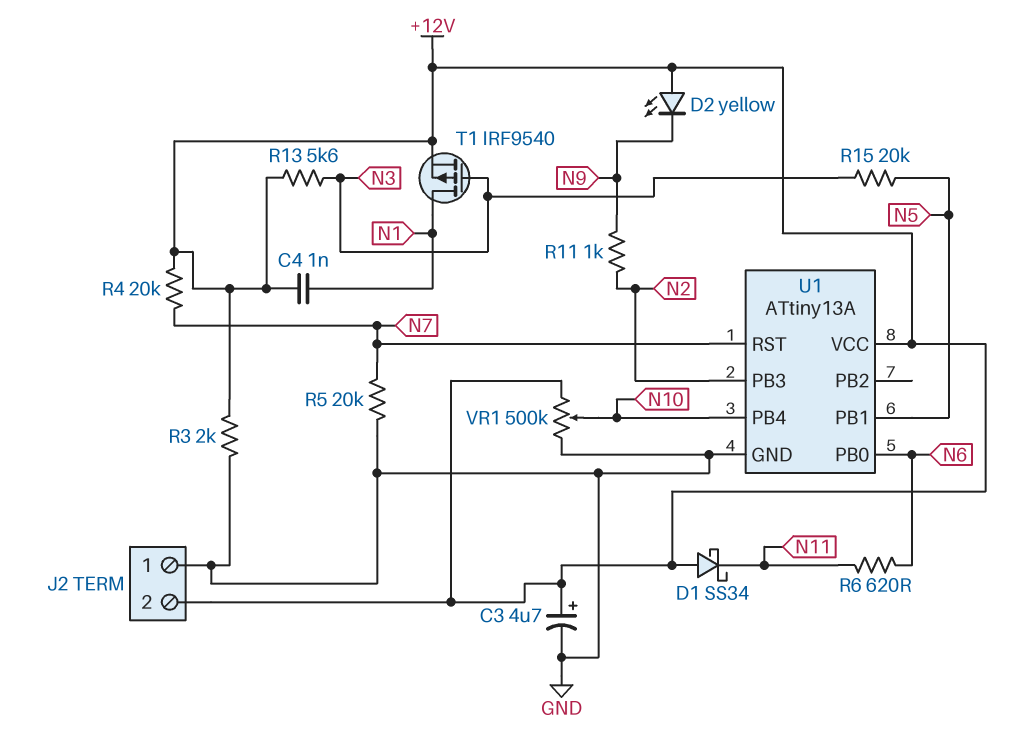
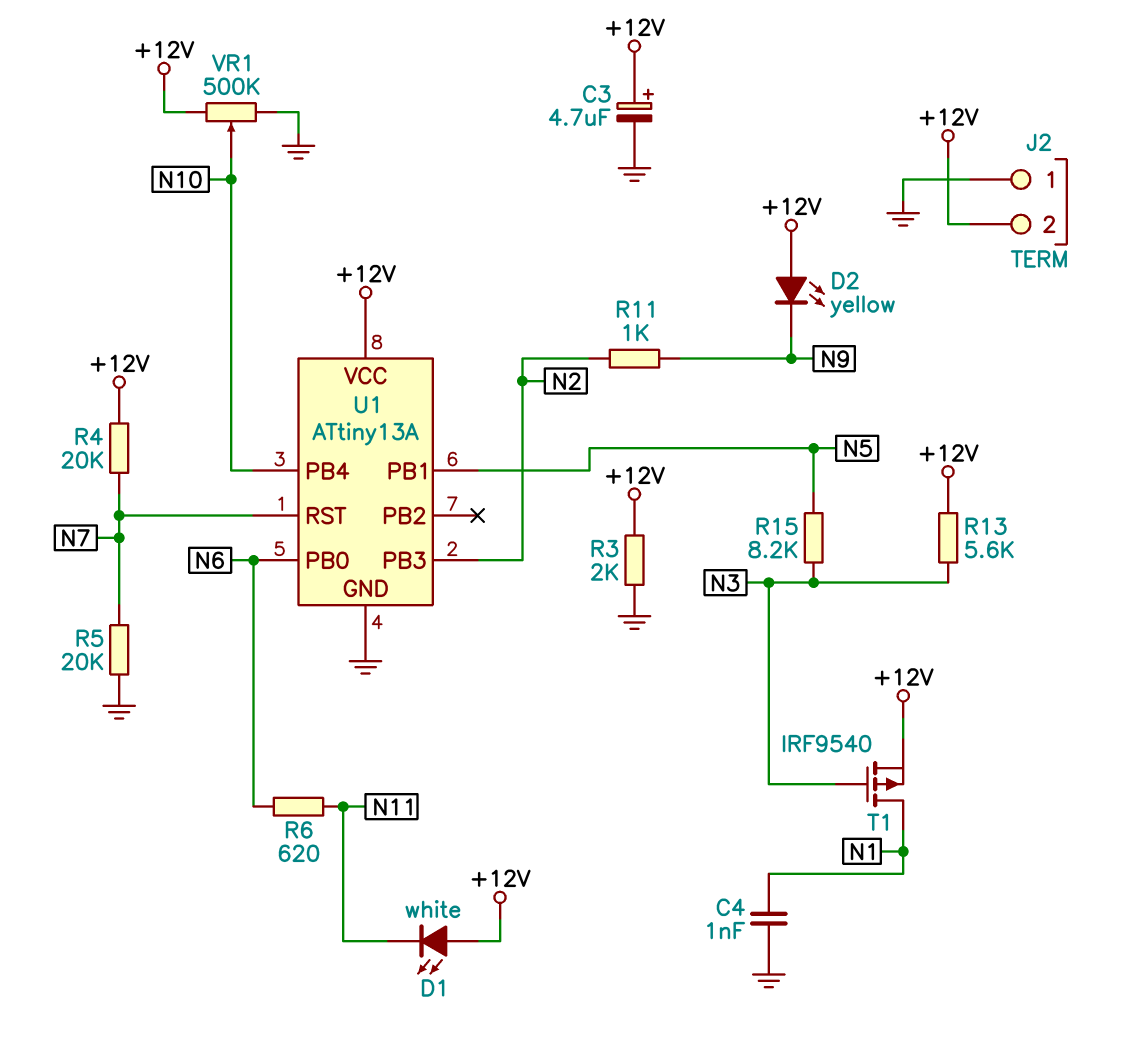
C4: 1nF (+12V, N1) -> 1nF (GND, N1)
D1: schottky SS34 (A +12V, K N11) -> LED white (A +12V, K N11)
R15: 20k (N3, N5) -> 8.2k (N3, N5)

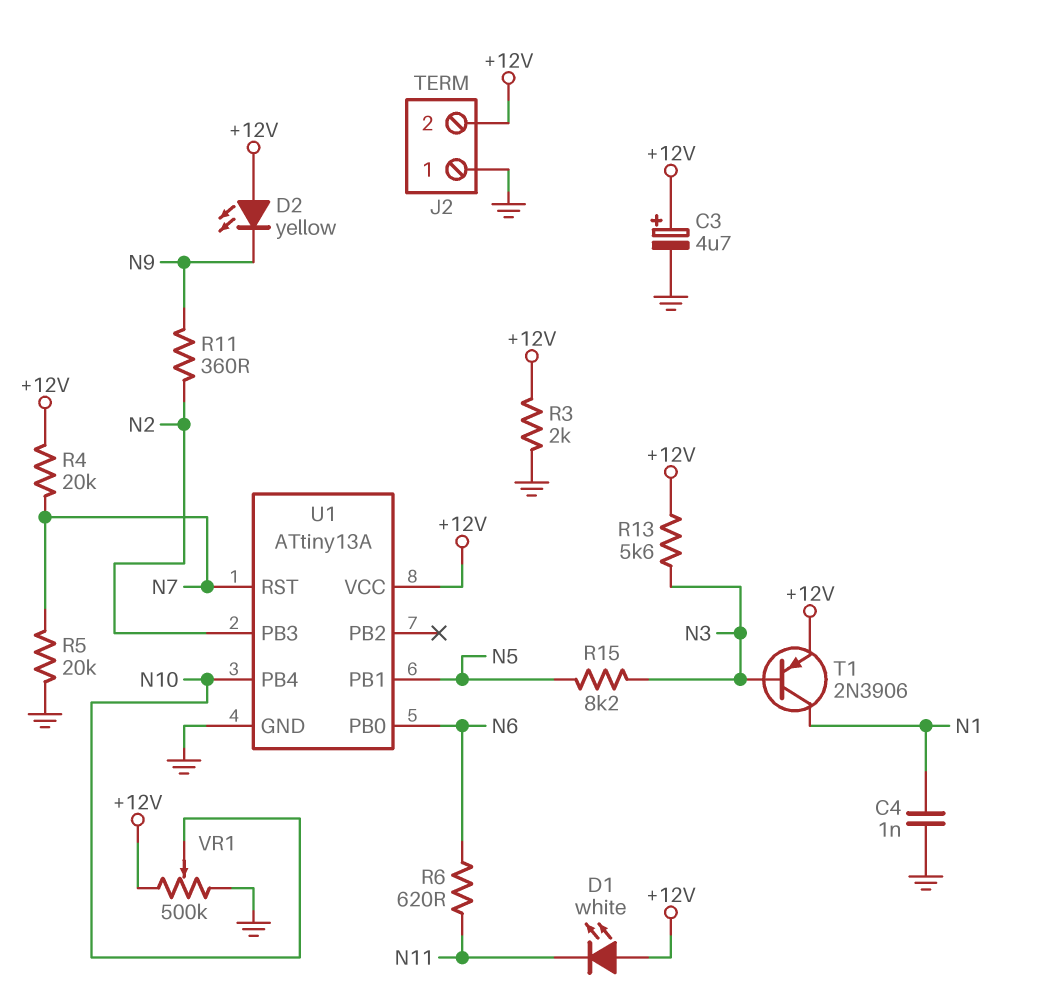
R11: 1k (N2, N9) -> 360 (N2, N9)
T1: PMOS IRF9540 (G N3, D N1, S +12V) -> PNP 2N3906 (B N3, C N1, E +12V)

